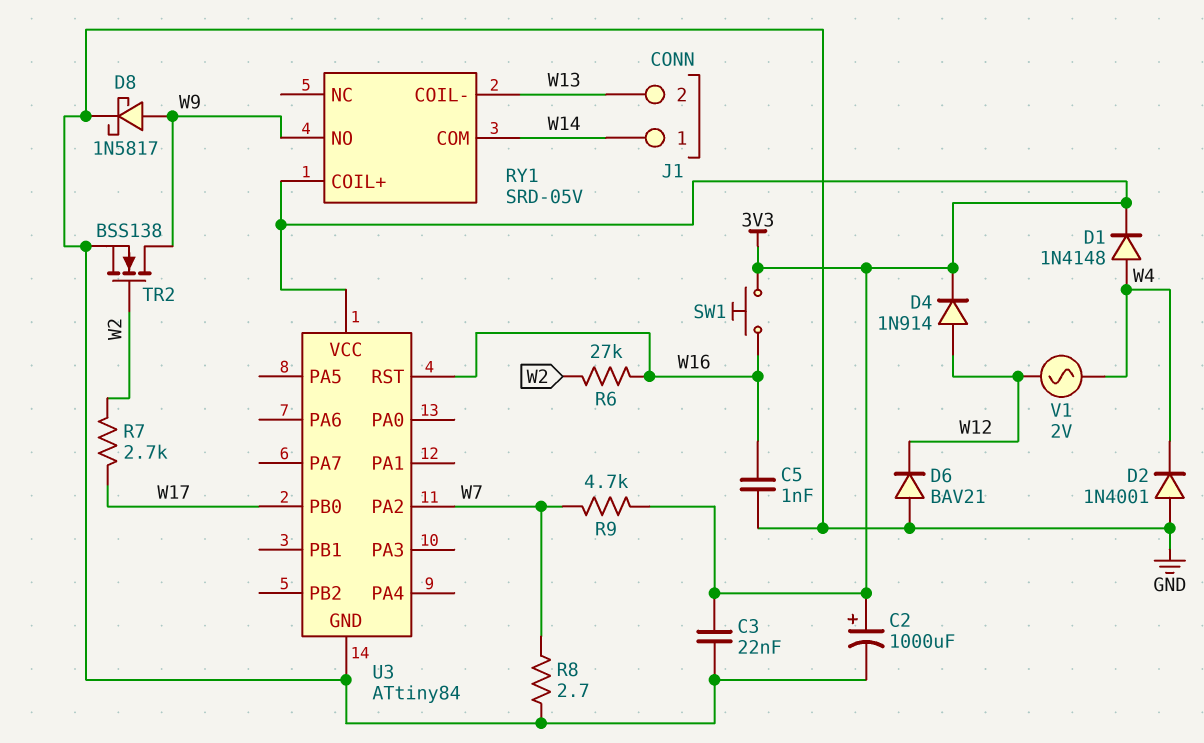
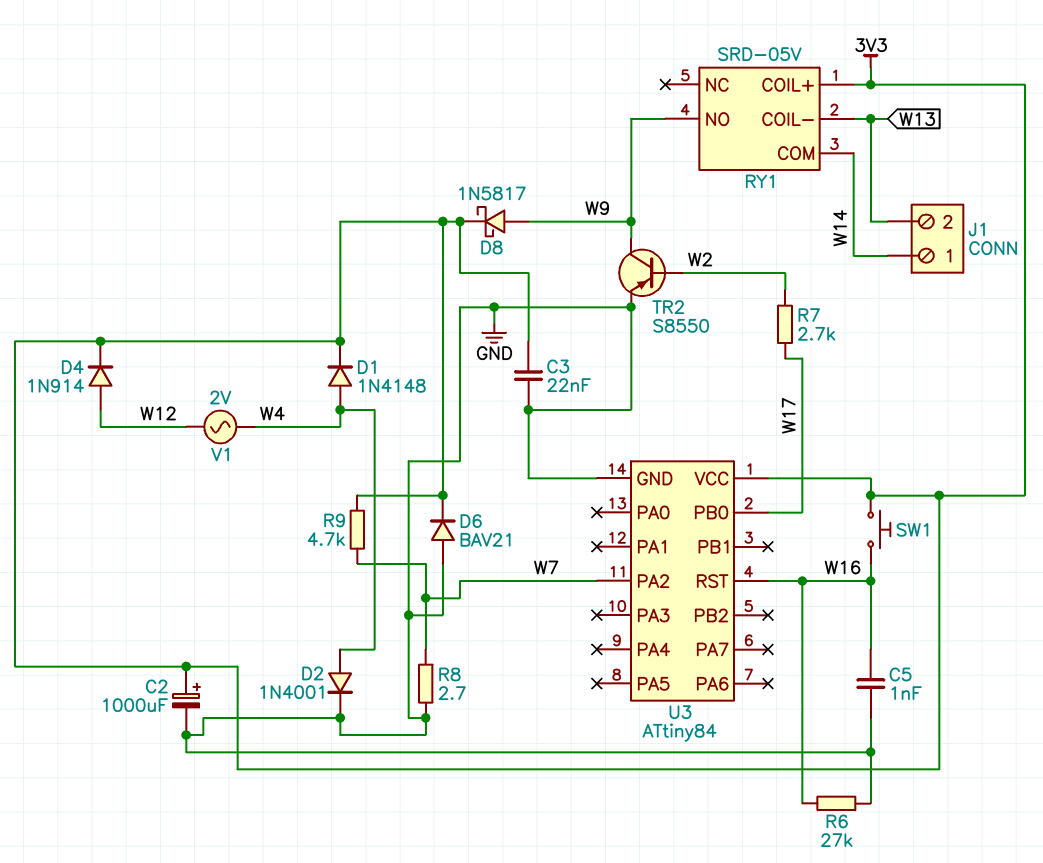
D2: diode 1N4001 (A GND, K W4) -> diode 1N4001 (A W4, K GND)
D6: diode BAV21 (A GND, K W12) -> diode BAV21 (A GND, K 3V3)
D8: schottky 1N5817 (A W9, K GND) -> schottky 1N5817 (A W9, K 3V3)
R6: 27k (W2, W16) -> 27k (GND, W16)
TR2: NMOS BSS138 (G W2, D W9, S GND) -> PNP S8550 (B W2, C W9, E GND)

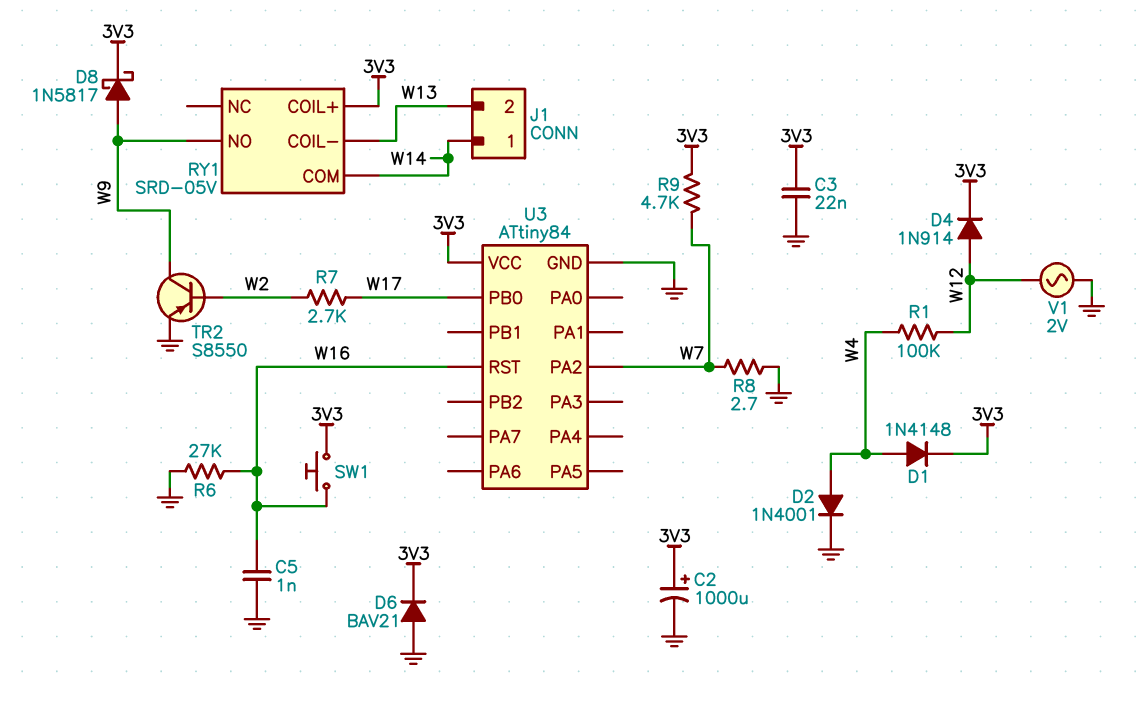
R1: none -> 100k (W4, W12)
V1: AC 2V (W4, W12) -> AC 2V (GND, W12)

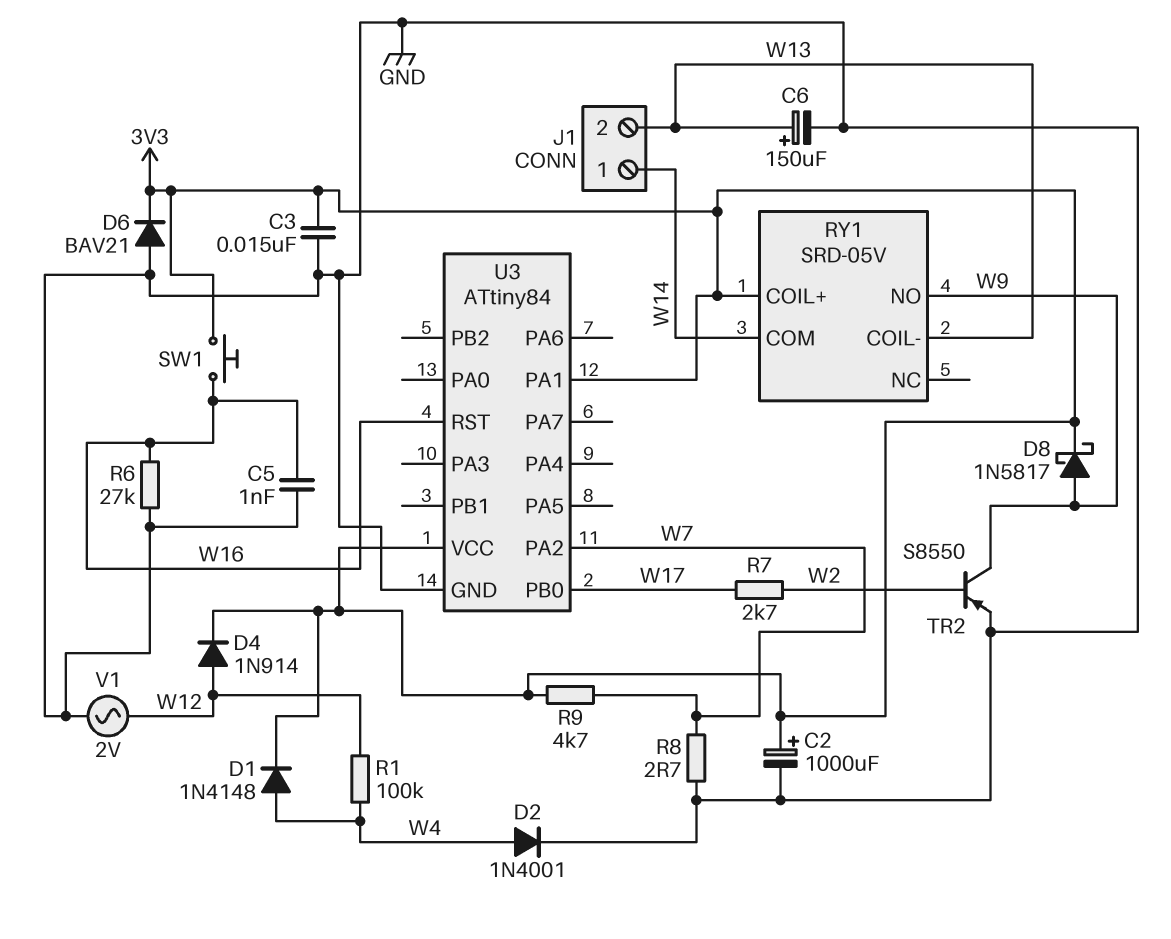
C3: 22nF (3V3, GND) -> 15nF (3V3, GND)
C6: none -> 150uF (plus W13, minus GND)
U3 pin PA1: none -> 3V3

